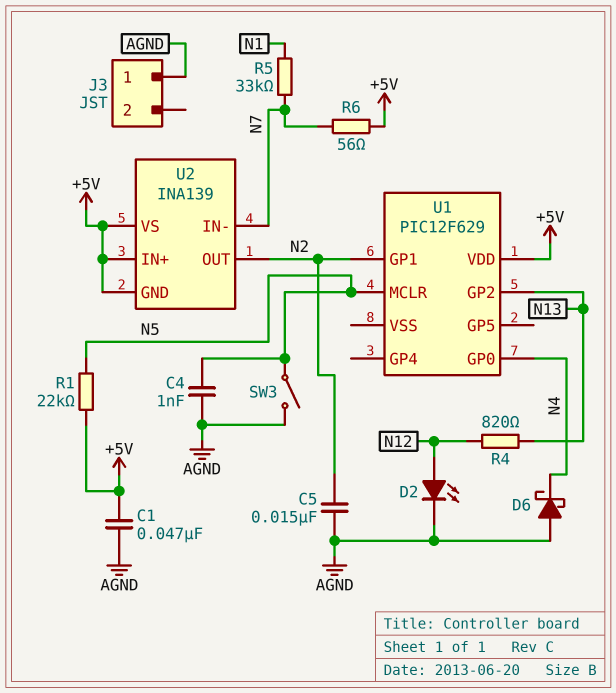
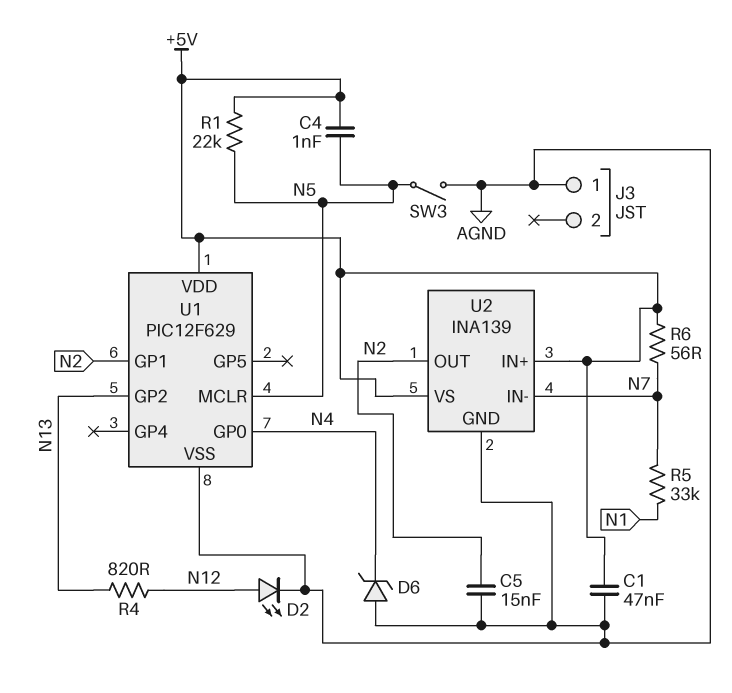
C4: 1nF (AGND, N5) -> 1nF (+5V, N5)
D6: schottky (A AGND, K N4) -> zener (A AGND, K N4)
U1 pin VSS: none -> AGND
U2 pin GND: +5V -> AGND

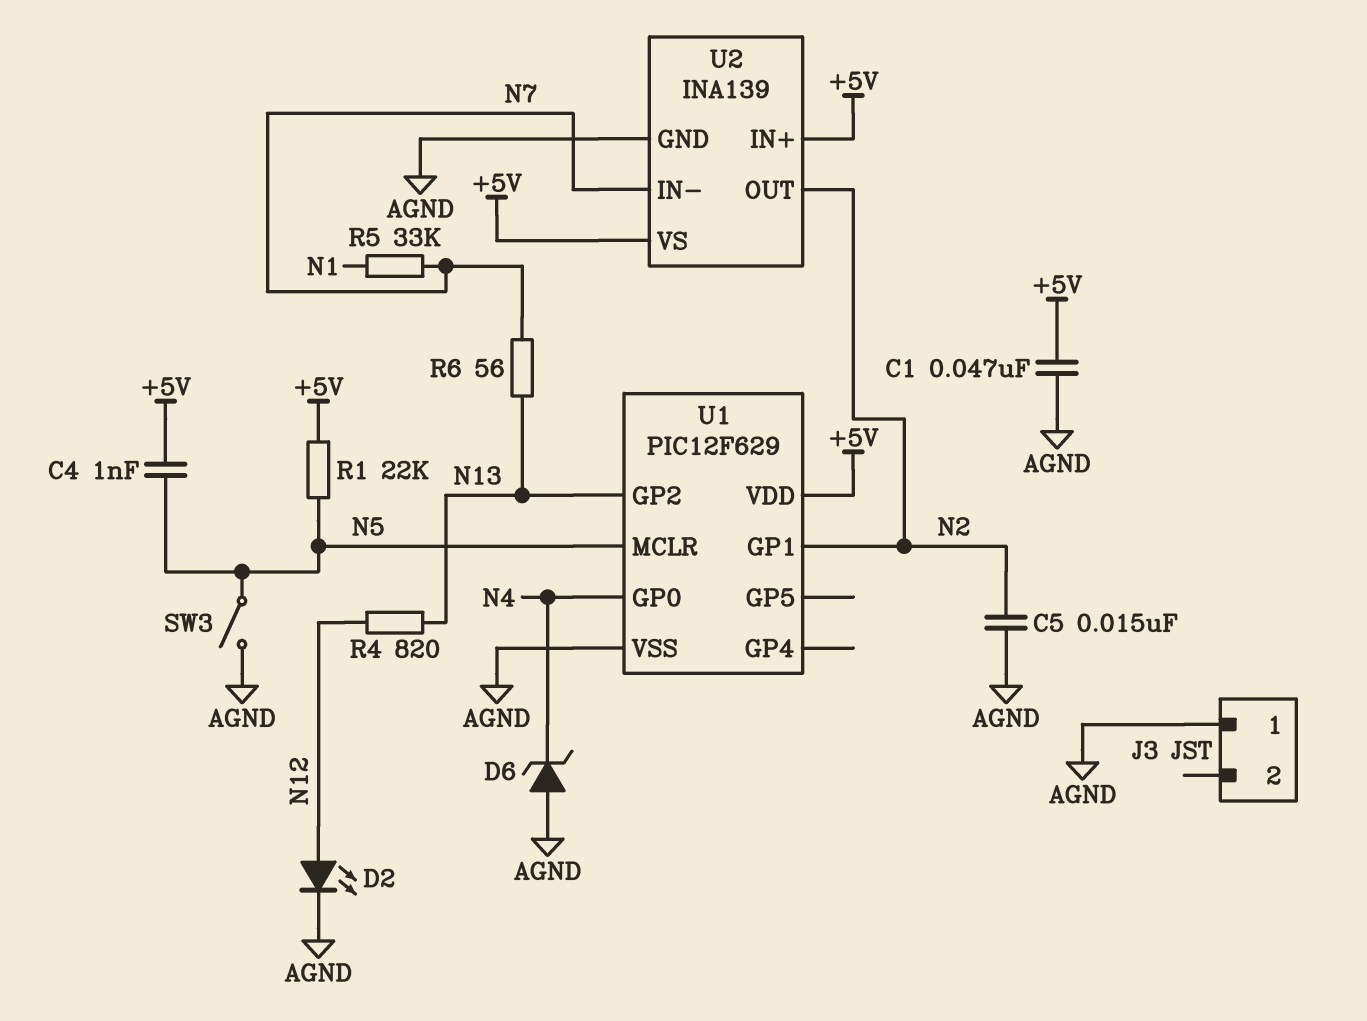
R6: 56 (+5V, N7) -> 56 (N7, N13)

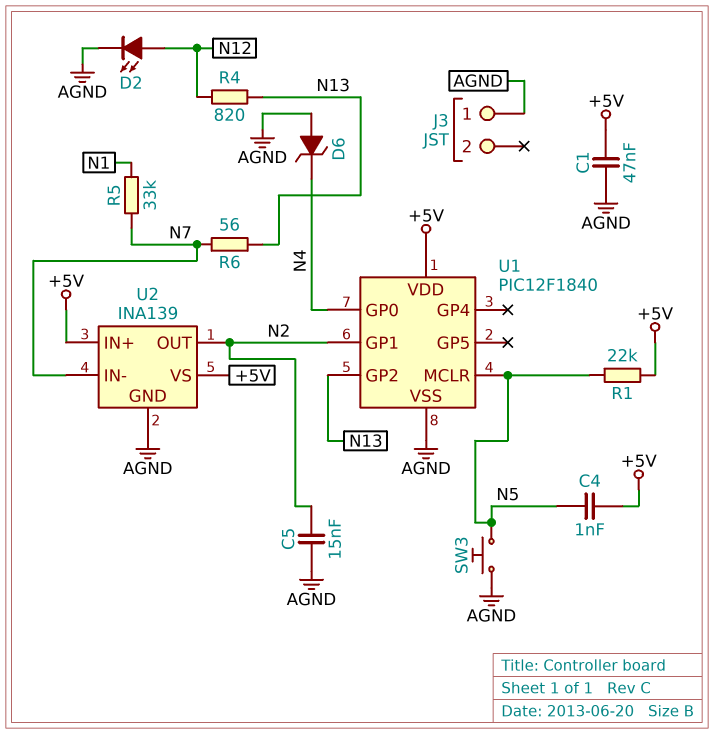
SW3: switch (AGND, N5) -> button (AGND, N5)
U1: PIC12F629 -> PIC12F1840

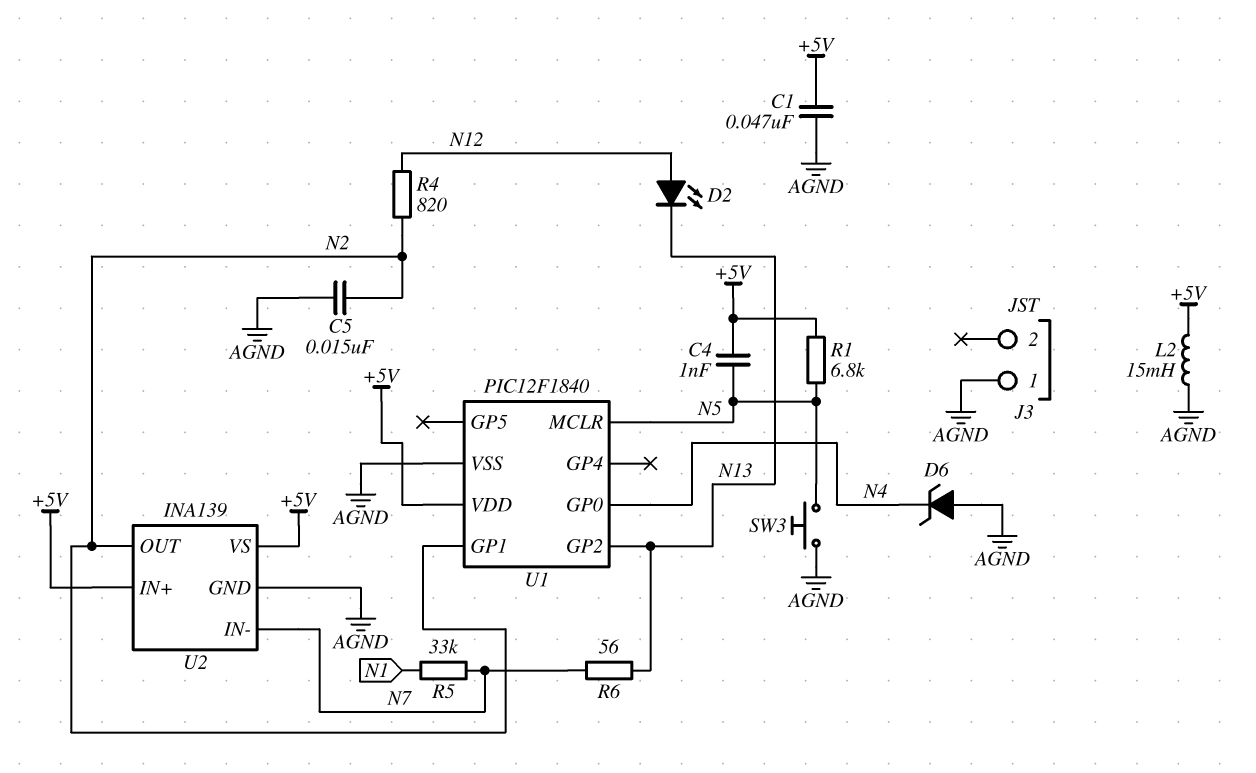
D2: LED (A N12, K AGND) -> LED (A N12, K N13)
L2: none -> 15mH (+5V, AGND)
R1: 22k (+5V, N5) -> 6.8k (+5V, N5)
R4: 820 (N12, N13) -> 820 (N2, N12)

